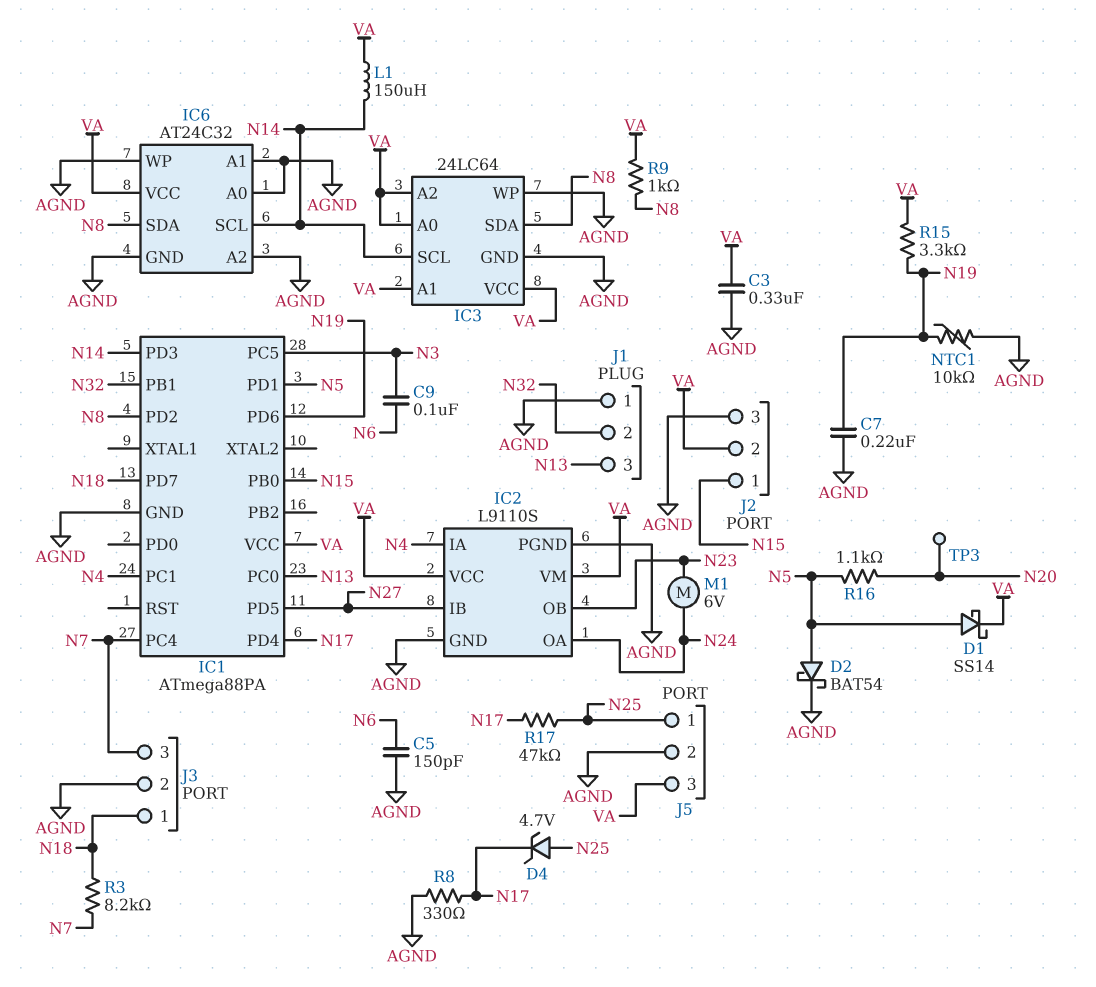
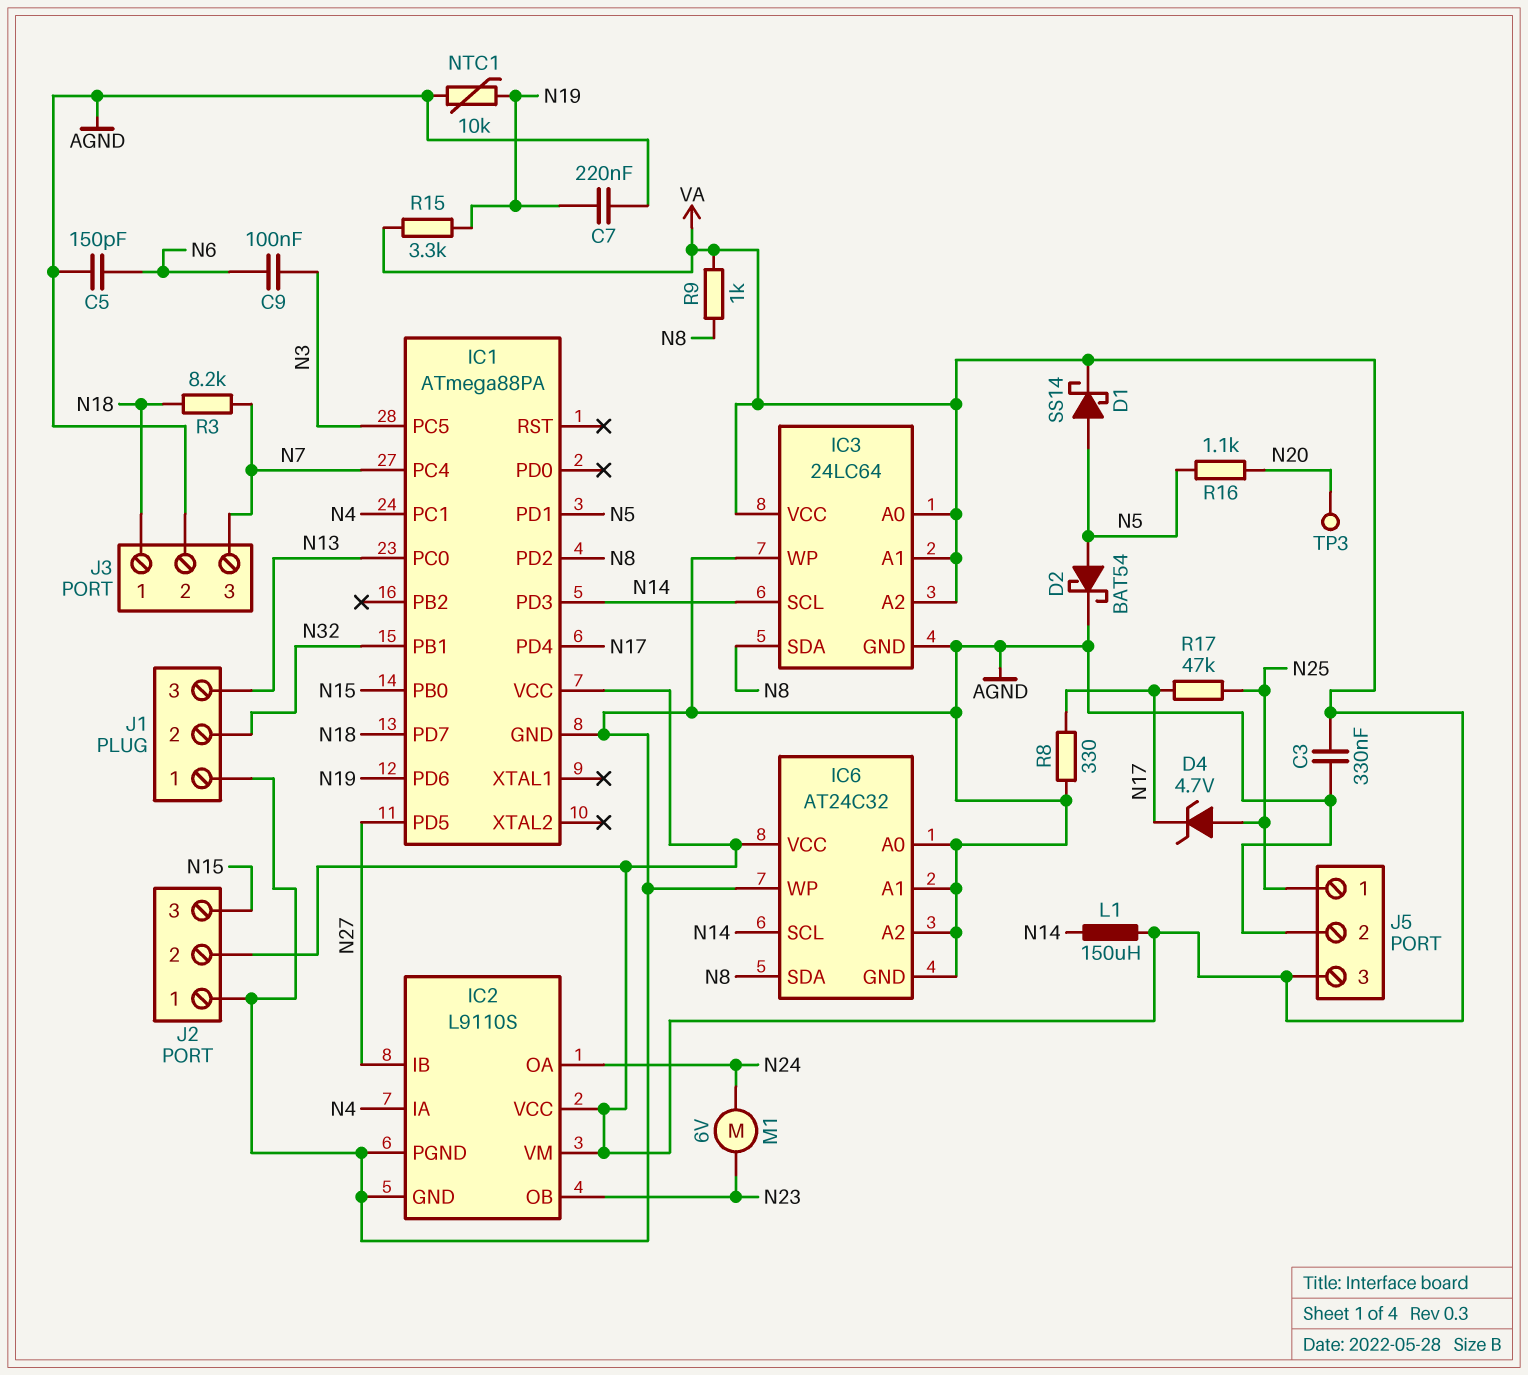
J2 pin 1: N15 -> AGND
J2 pin 3: AGND -> N15

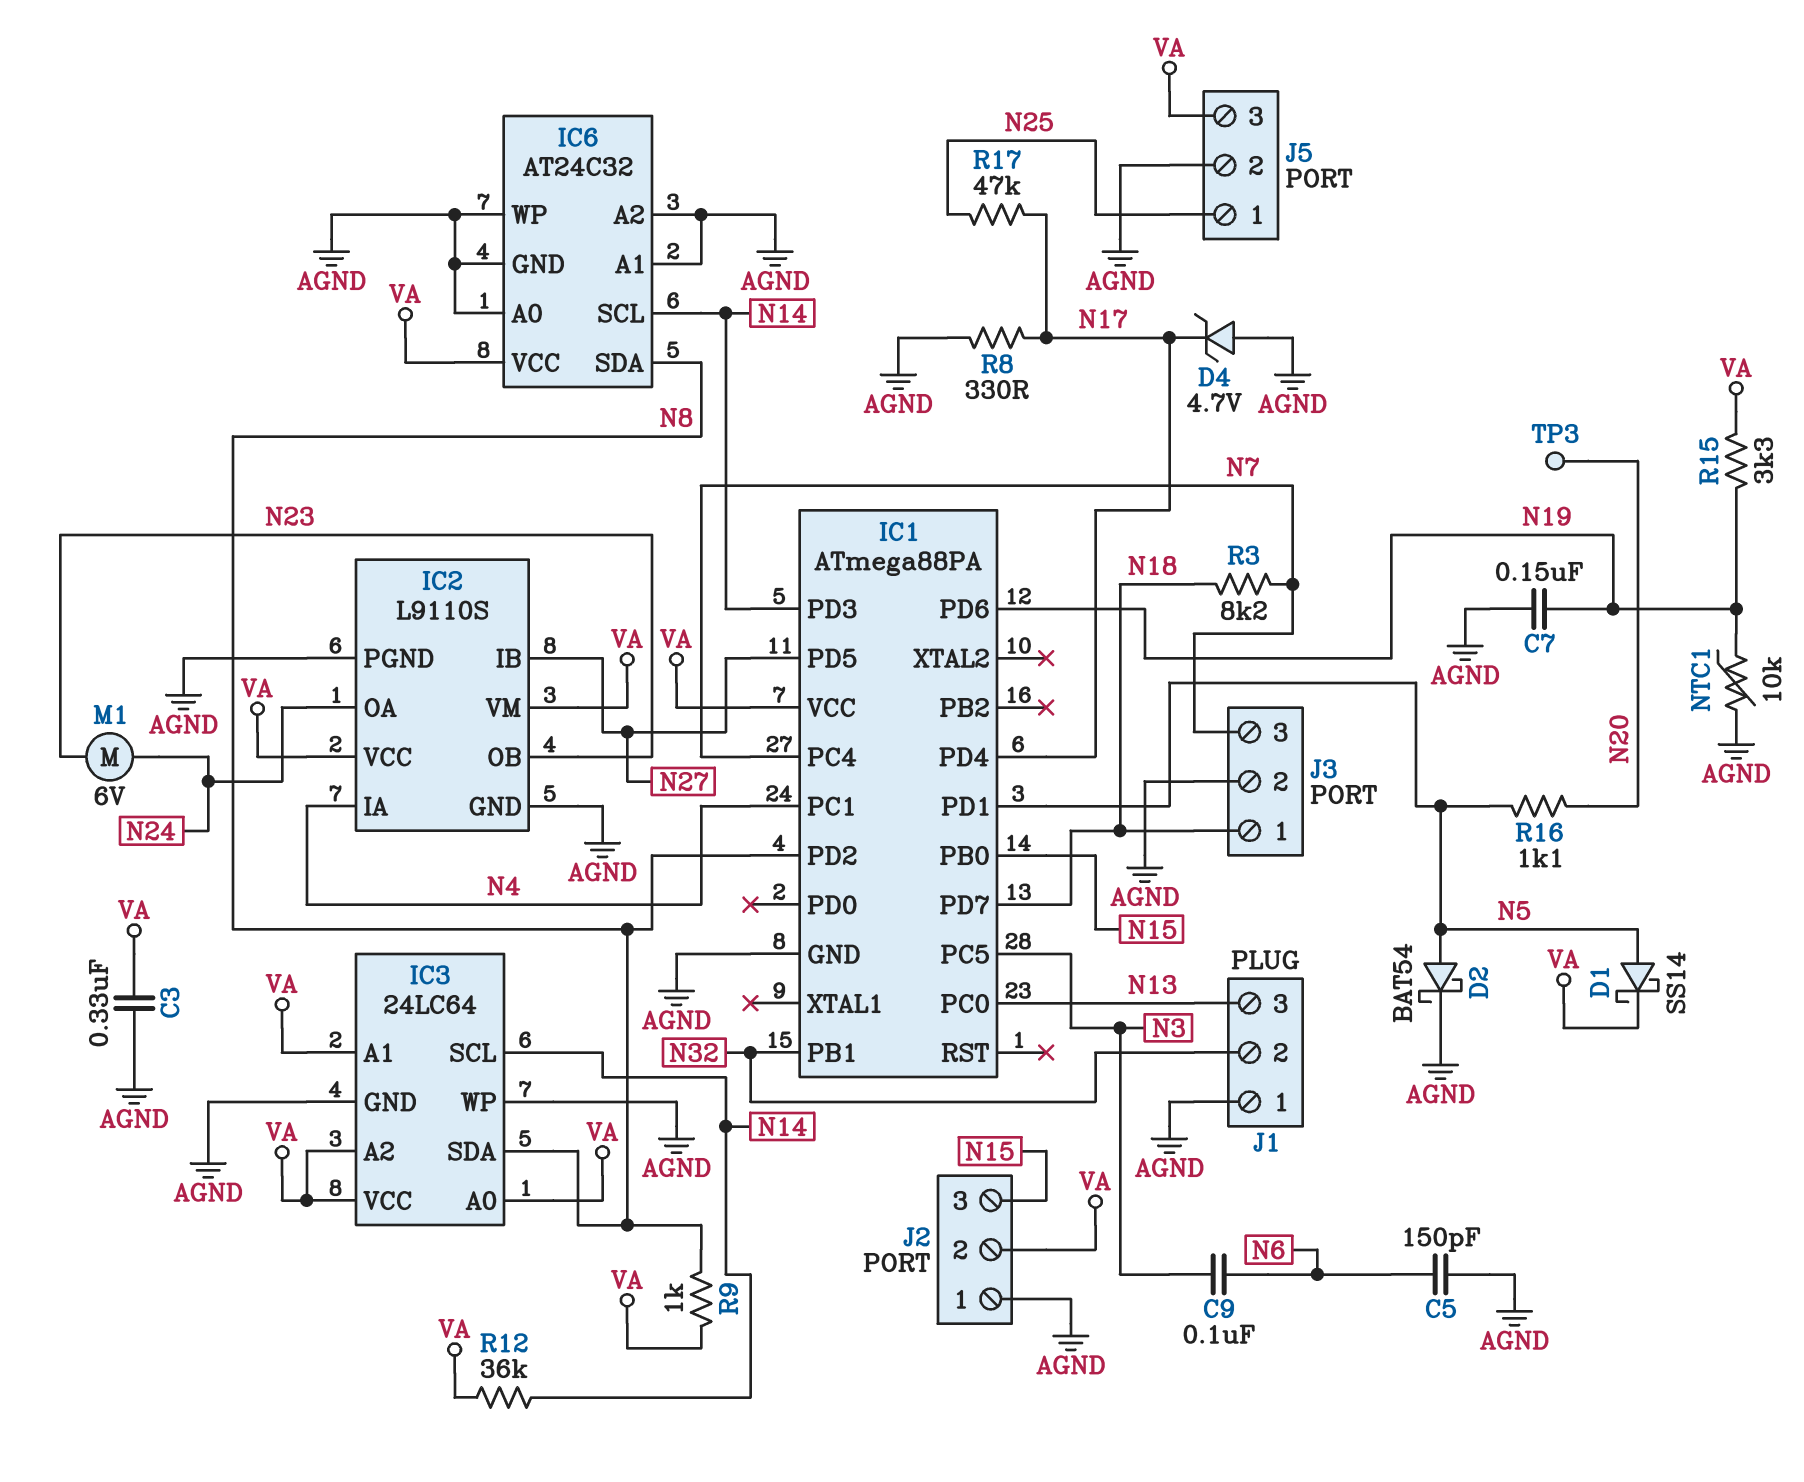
C7: 220nF (AGND, N19) -> 150nF (AGND, N19)
D4: zener 4.7V (A N25, K N17) -> zener 4.7V (A AGND, K N17)
L1: 150uH (N14, VA) -> none
R12: none -> 36k (N14, VA)

